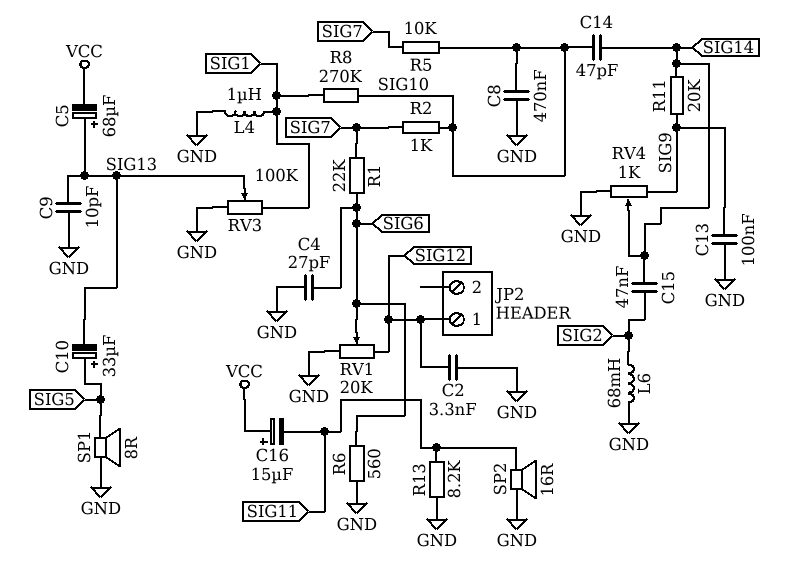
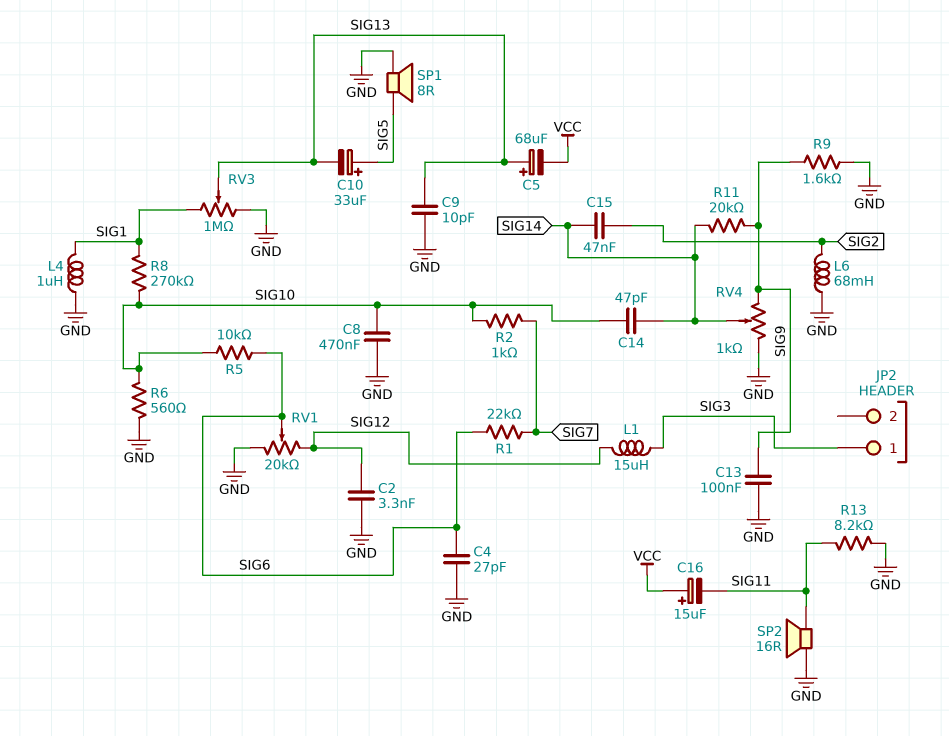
JP2 pin 1: SIG12 -> SIG3
L1: none -> 15uH (SIG3, SIG12)
R5: 10k (SIG7, SIG10) -> 10k (SIG6, SIG10)
R6: 560 (GND, SIG6) -> 560 (GND, SIG10)
R9: none -> 1.6k (GND, SIG9)
RV3: 100k (GND, SIG1, wiper SIG13) -> 1M (GND, SIG1, wiper SIG13)

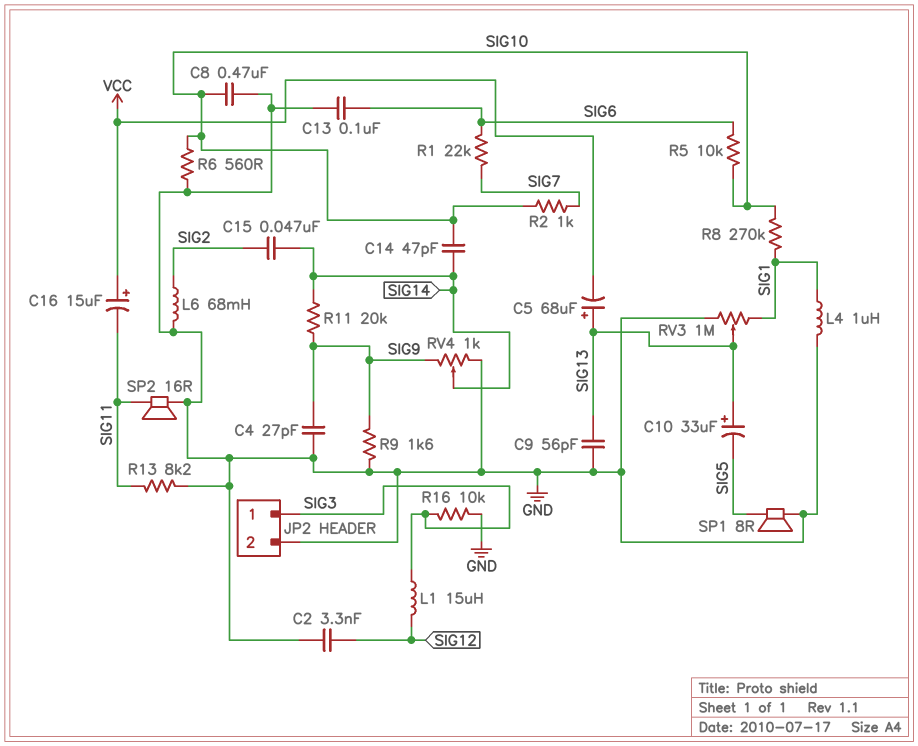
C4: 27pF (GND, SIG6) -> 27pF (GND, SIG9)
C9: 10pF (GND, SIG13) -> 56pF (GND, SIG13)
C10: 33uF (plus SIG5, minus SIG13) -> 33uF (plus SIG13, minus SIG5)
C13: 100nF (GND, SIG9) -> 100nF (GND, SIG6)
JP2 pin 2: none -> GND
R16: none -> 10k (GND, SIG3)
RV1: 20k (GND, SIG12, wiper SIG6) -> none

